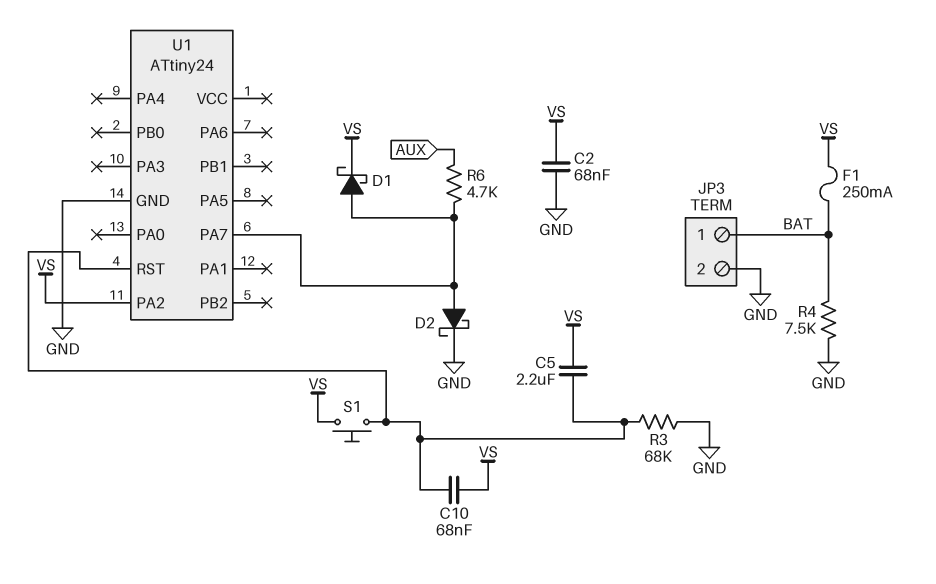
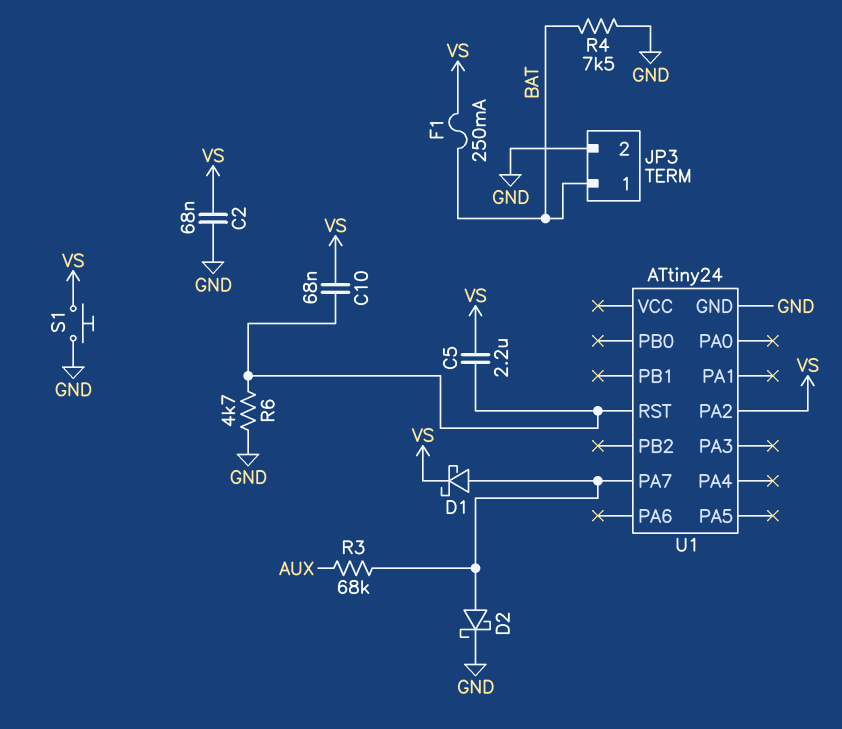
R3: 68k (GND, U1/RST) -> 68k (AUX, U1/PA7)
R6: 4.7k (AUX, U1/PA7) -> 4.7k (GND, U1/RST)
S1: button (U1/RST, VS) -> button (GND, VS)

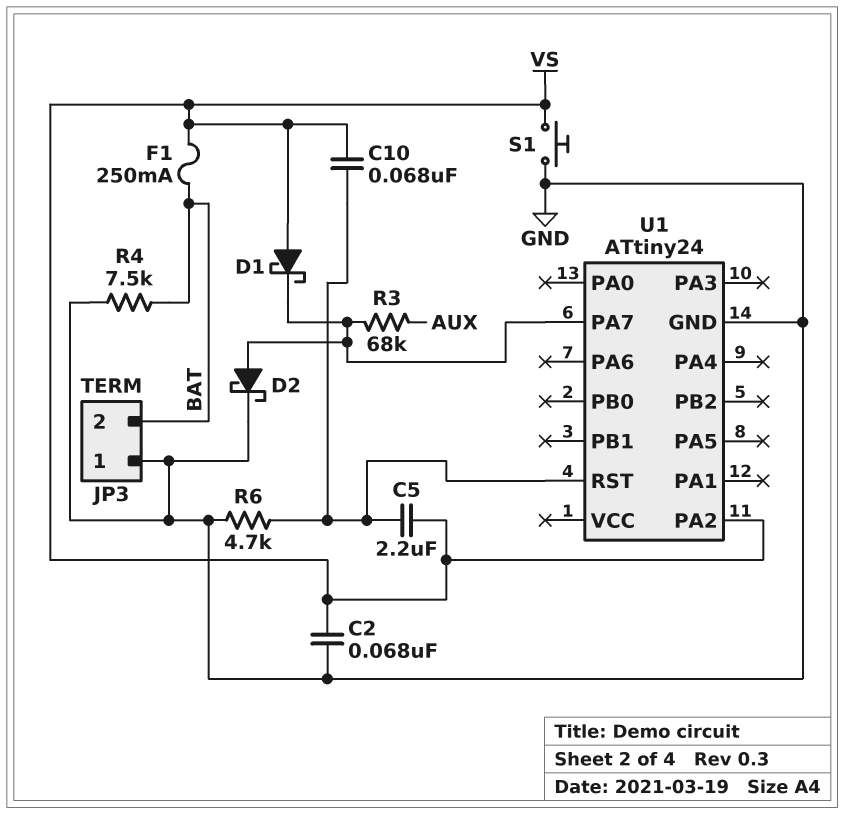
D1: schottky (A U1/PA7, K VS) -> schottky (A VS, K U1/PA7)
JP3 pin 1: BAT -> GND
JP3 pin 2: GND -> BAT

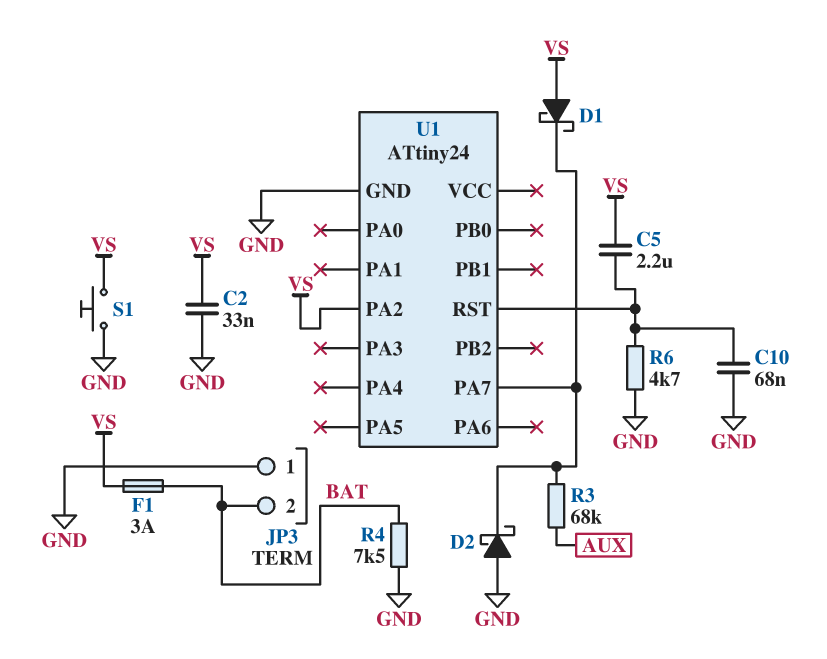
C2: 68nF (GND, VS) -> 33nF (GND, VS)
C10: 68nF (U1/RST, VS) -> 68nF (GND, U1/RST)
D2: schottky (A U1/PA7, K GND) -> schottky (A GND, K U1/PA7)
F1: 250mA (BAT, VS) -> 3A (BAT, VS)

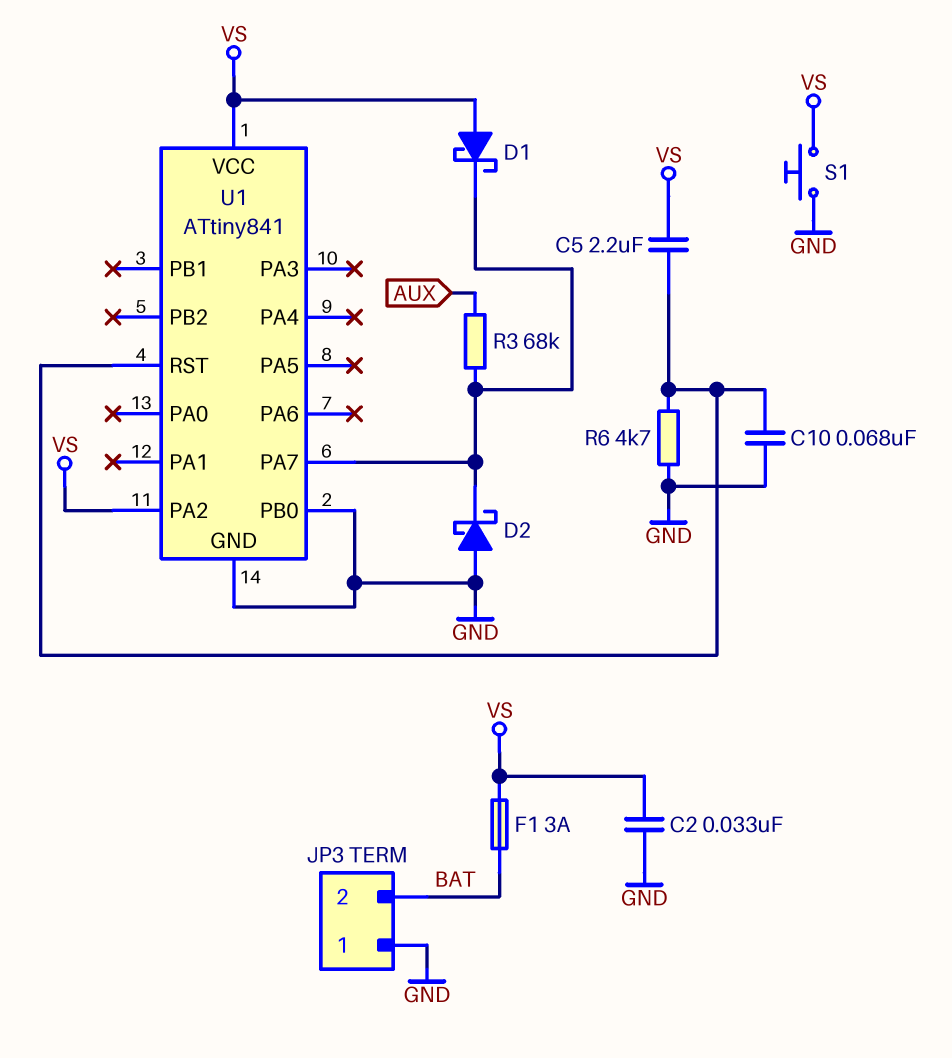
R4: 7.5k (BAT, GND) -> none
U1: ATtiny24 -> ATtiny841
U1 pin PB0: none -> GND
U1 pin VCC: none -> VS

